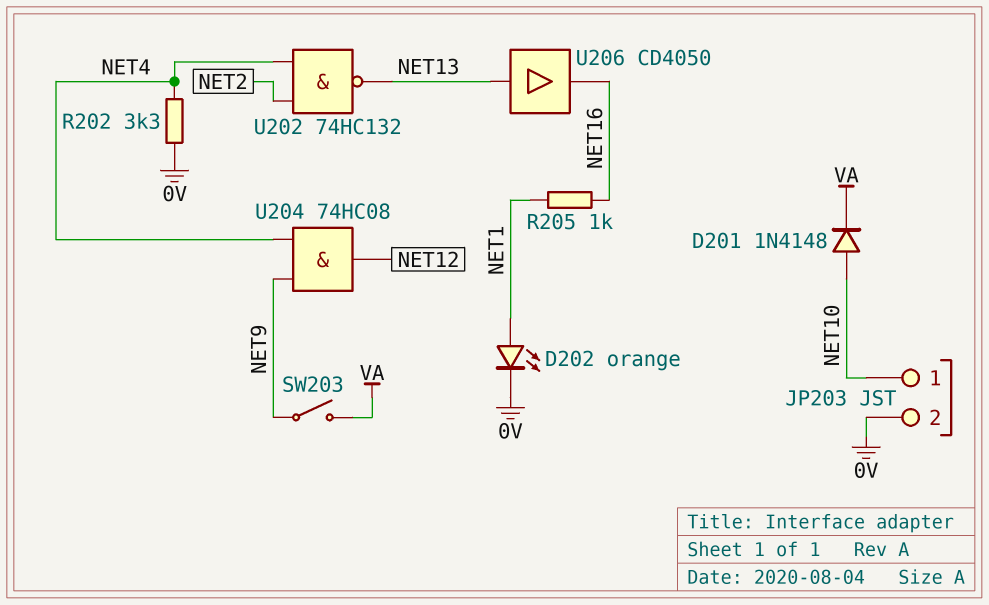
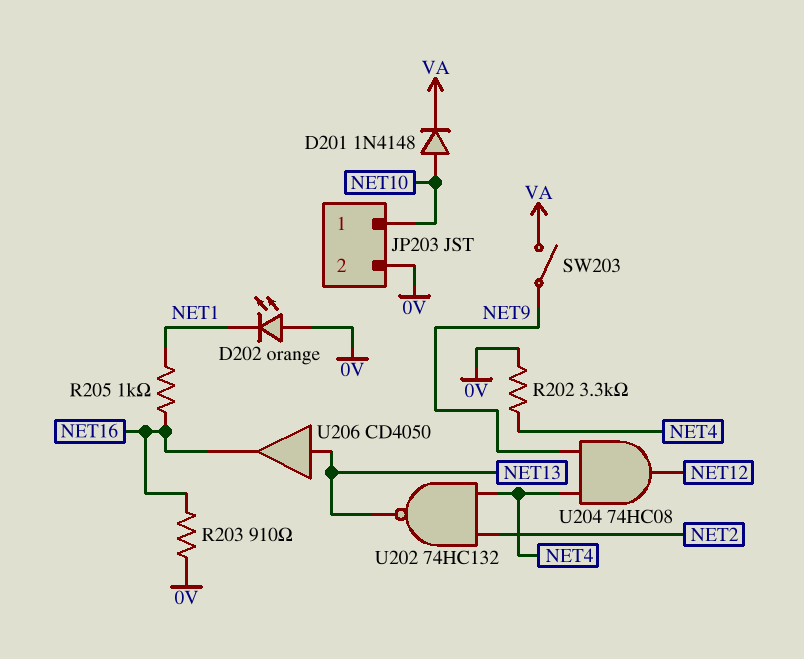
D202: LED orange (A NET1, K 0V) -> LED orange (A 0V, K NET1)
R203: none -> 910 (0V, NET16)

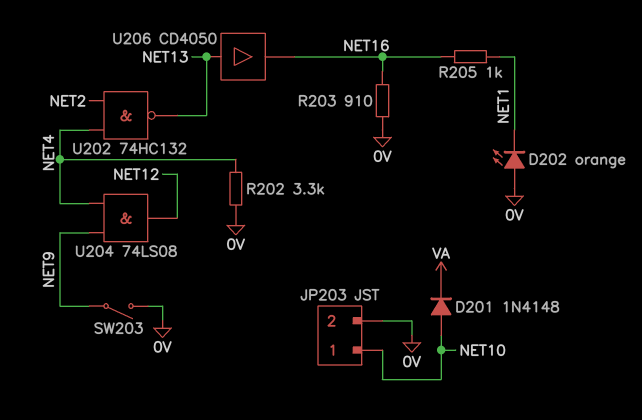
SW203: switch (NET9, VA) -> switch (0V, NET9)
U204: AND 74HC08 (in NET4, in NET9, out NET12) -> AND 74LS08 (in NET4, in NET9, out NET12)

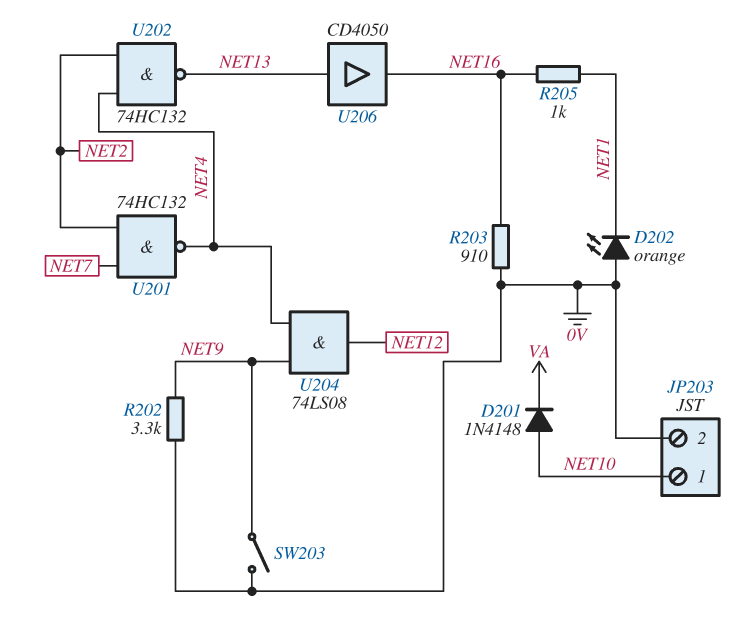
R202: 3.3k (0V, NET4) -> 3.3k (0V, NET9)
U201: none -> NAND 74HC132 (in NET2, in NET7, out NET4)

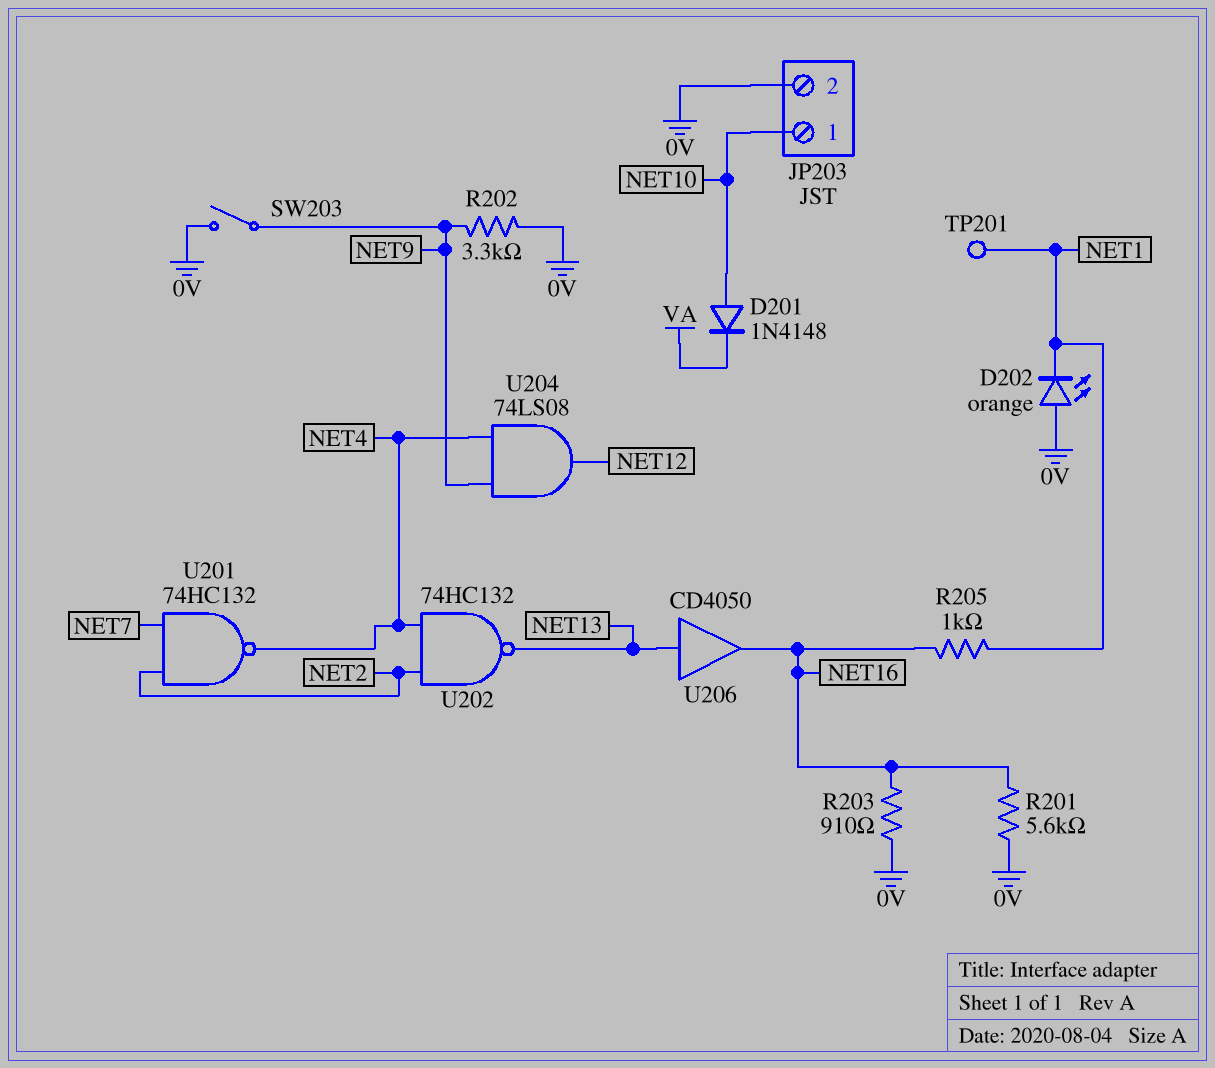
R201: none -> 5.6k (0V, NET16)
TP201: none -> test point (NET1)

